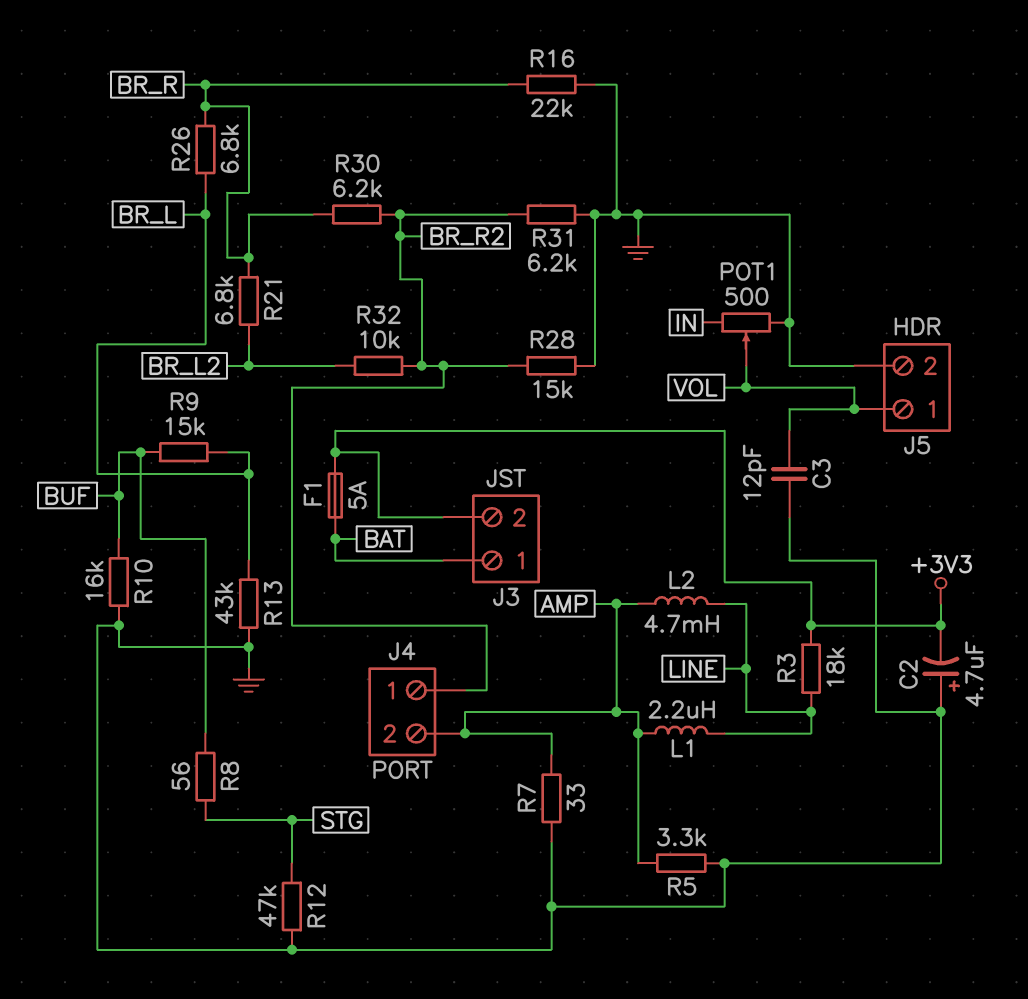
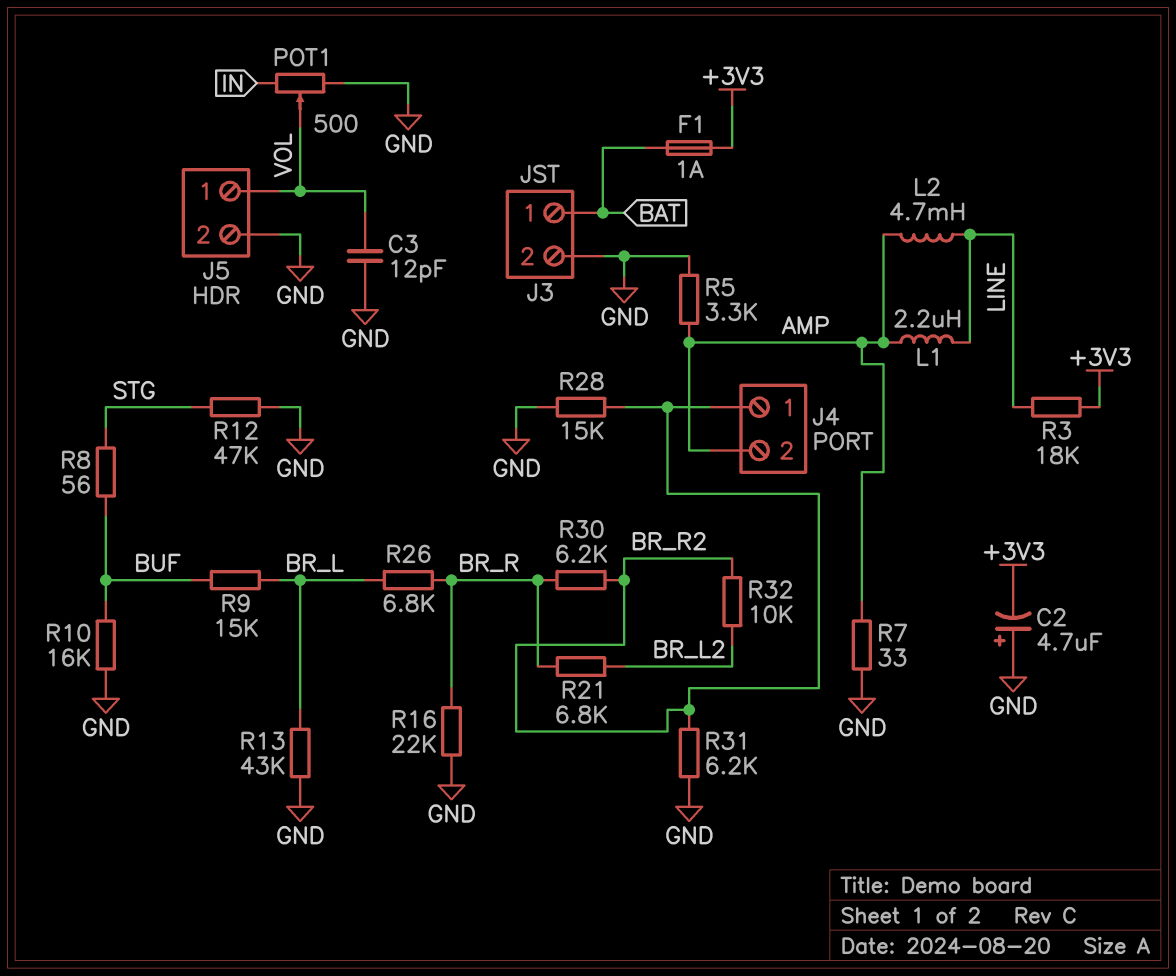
F1: 5A (+3V3, BAT) -> 1A (+3V3, BAT)
J3 pin 2: +3V3 -> GND

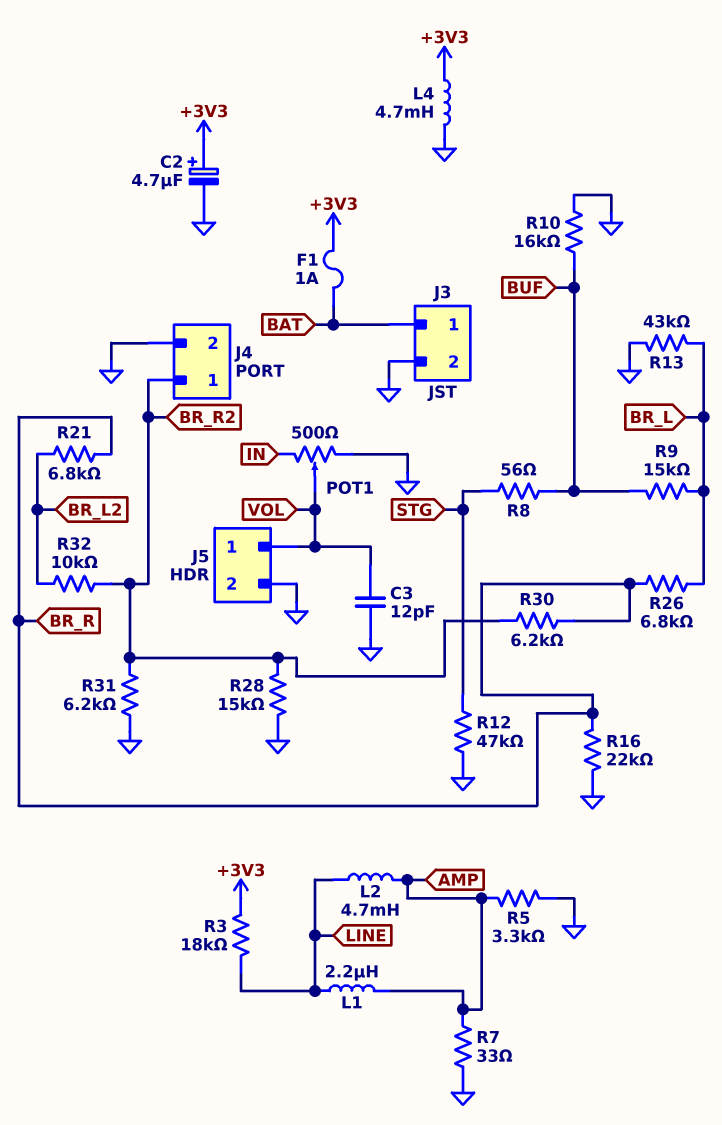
C2: 4.7uF (plus GND, minus +3V3) -> 4.7uF (plus +3V3, minus GND)
J4 pin 2: AMP -> GND
L4: none -> 4.7mH (+3V3, GND)

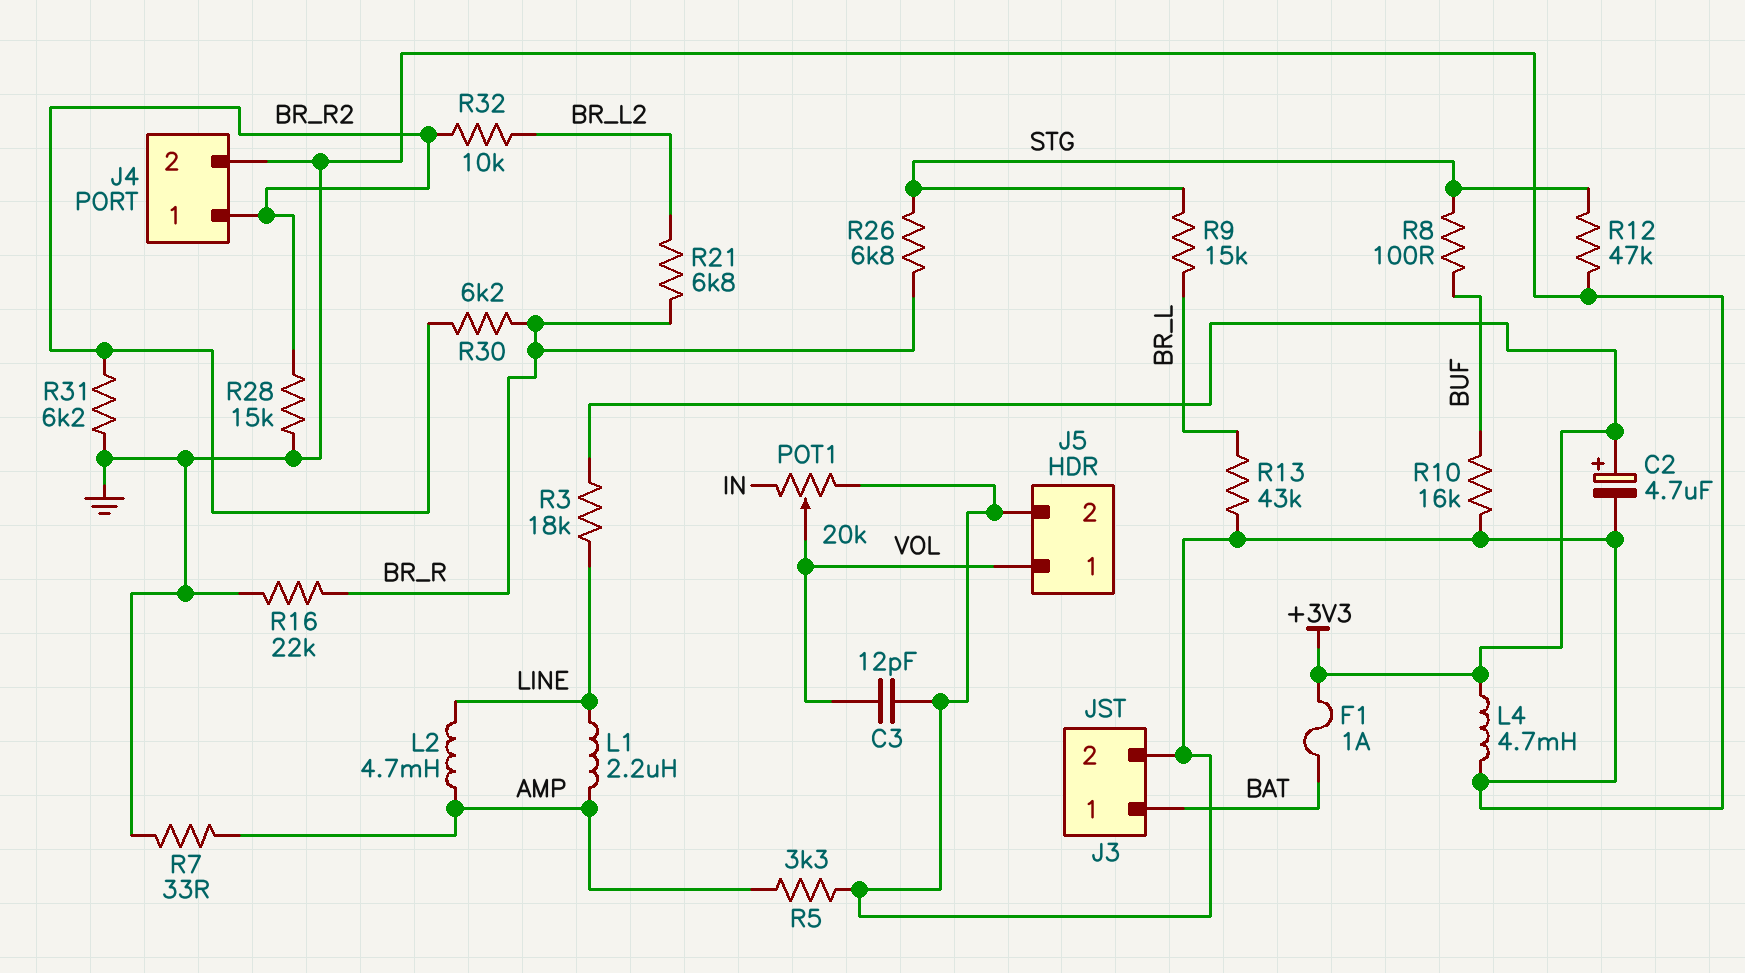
POT1: 500 (GND, IN, wiper VOL) -> 20k (GND, IN, wiper VOL)
R8: 56 (BUF, STG) -> 100 (BUF, STG)
R9: 15k (BR_L, BUF) -> 15k (BR_L, STG)
R26: 6.8k (BR_L, BR_R) -> 6.8k (BR_R, STG)

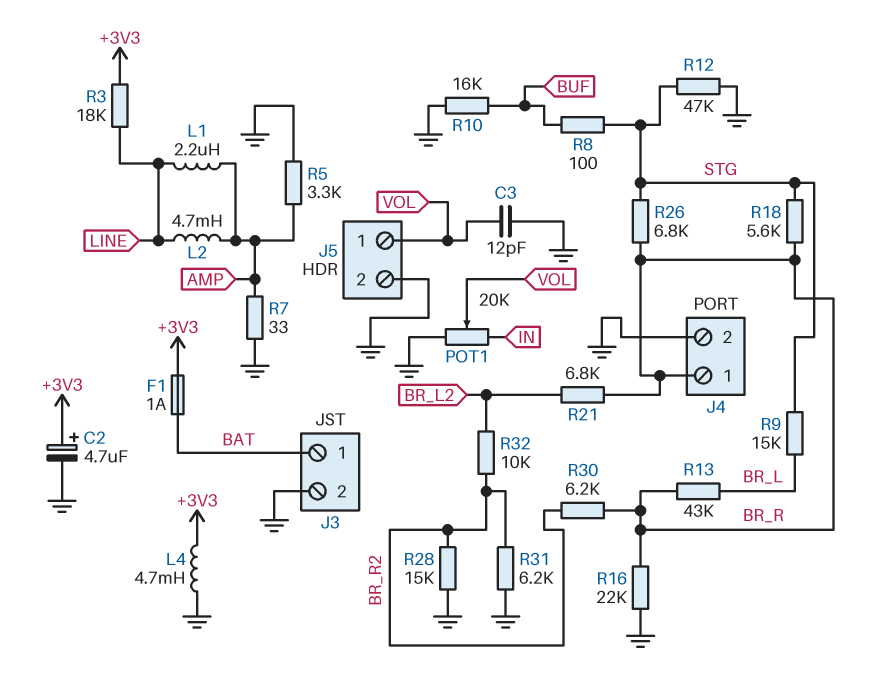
J4 pin 1: BR_R2 -> BR_R
R13: 43k (BR_L, GND) -> 43k (BR_L, BR_R)
R18: none -> 5.6k (BR_R, STG)

